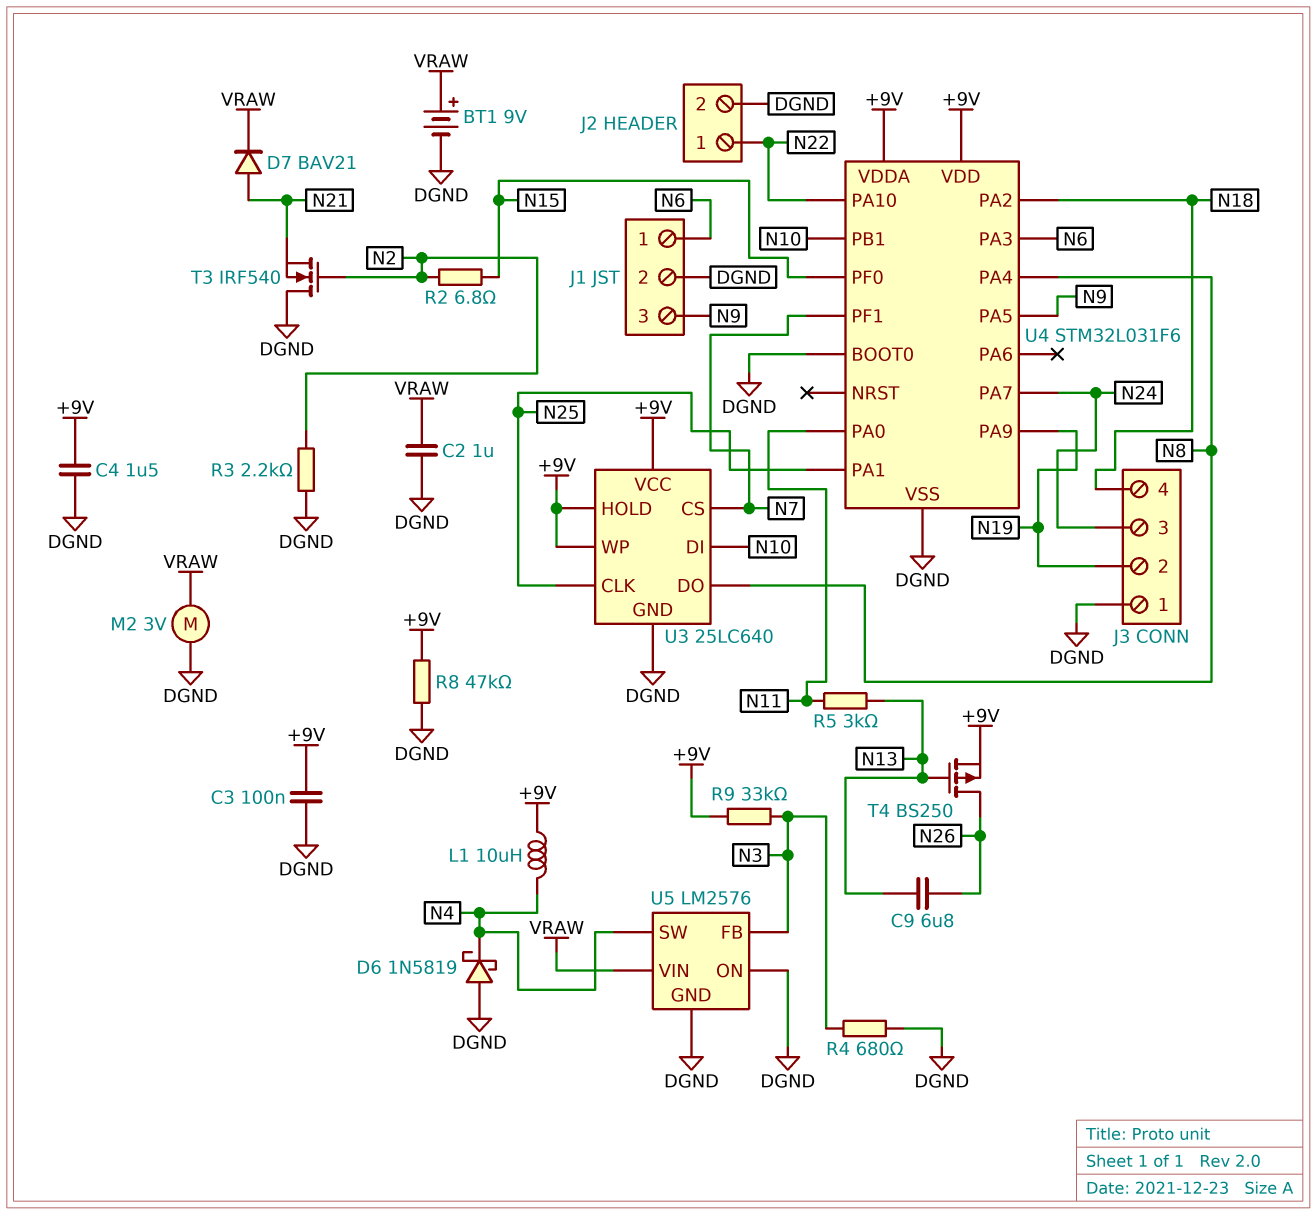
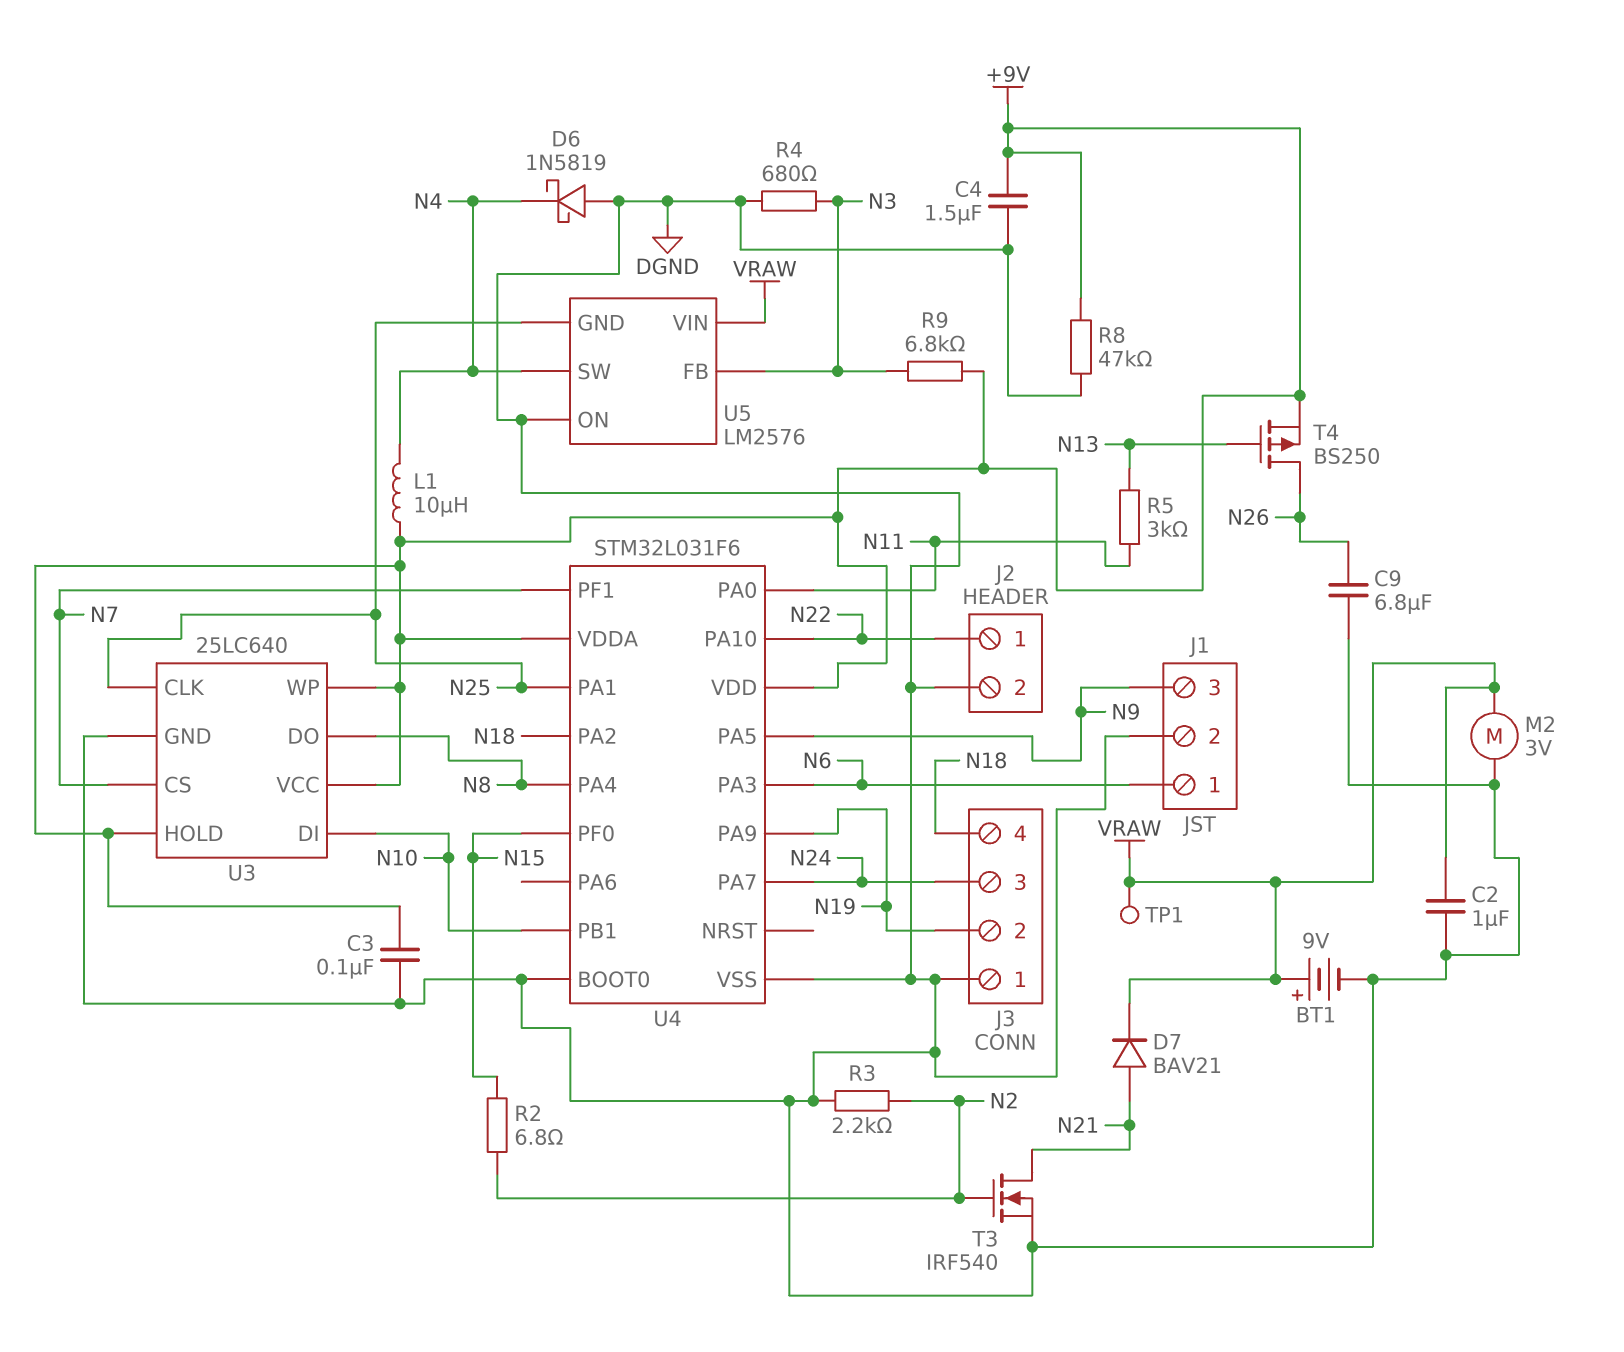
C9: 6.8uF (N13, N26) -> 6.8uF (DGND, N26)
R9: 33k (+9V, N3) -> 6.8k (+9V, N3)
T3: NMOS IRF540 (G N2, D DGND, S N21) -> NMOS IRF540 (G N2, D N21, S DGND)
TP1: none -> test point (VRAW)
U5 pin GND: DGND -> N25

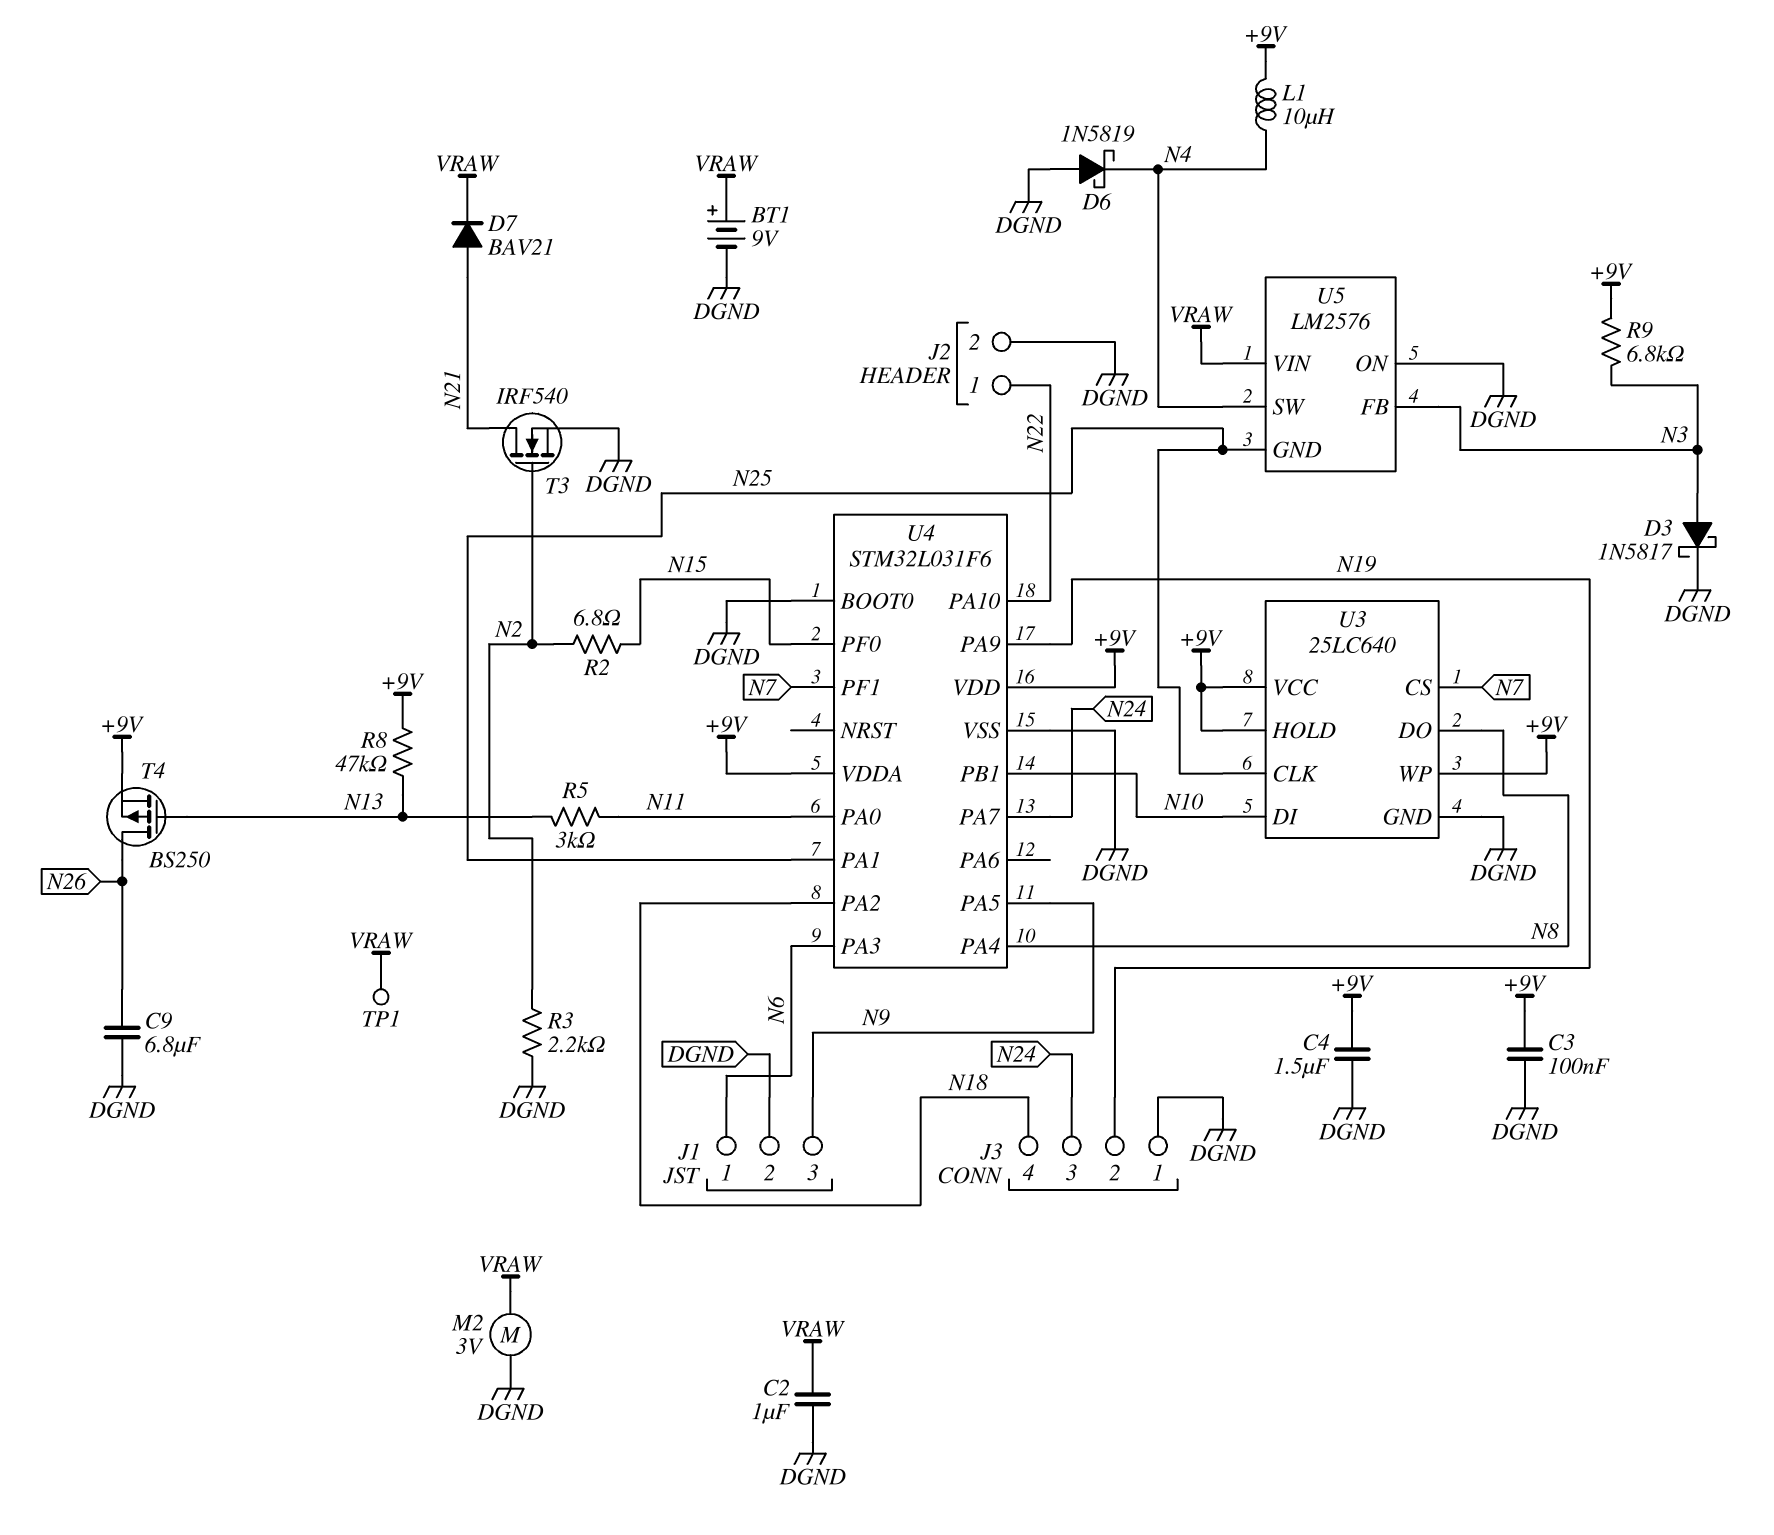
D3: none -> schottky 1N5817 (A N3, K DGND)
R4: 680 (DGND, N3) -> none
R8: 47k (+9V, DGND) -> 47k (+9V, N13)

